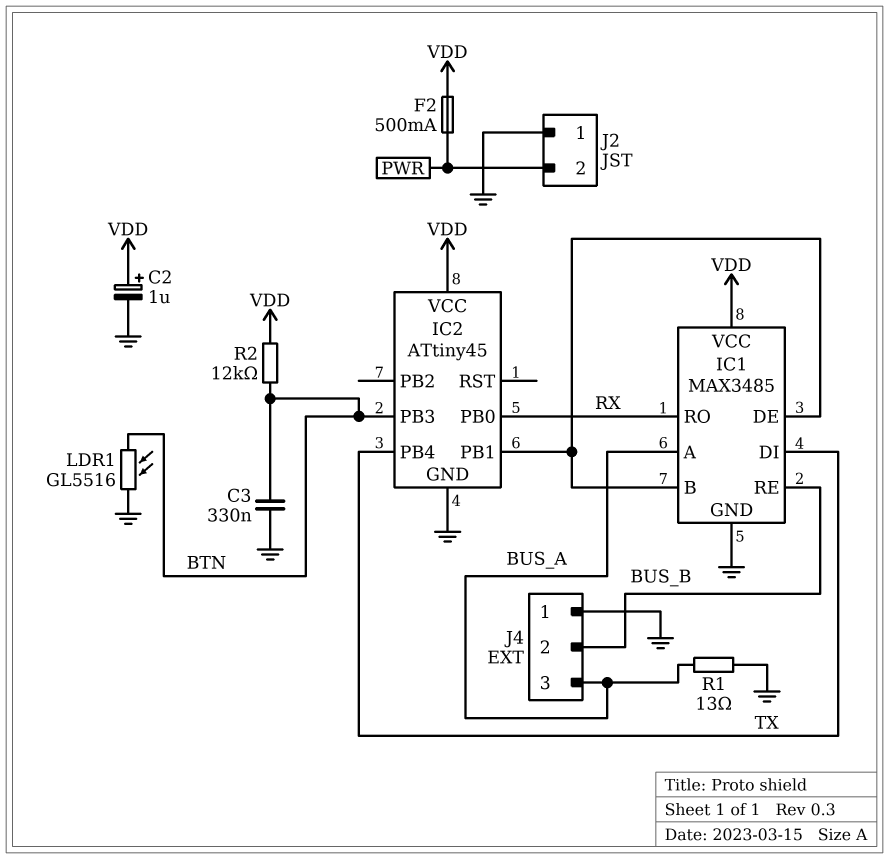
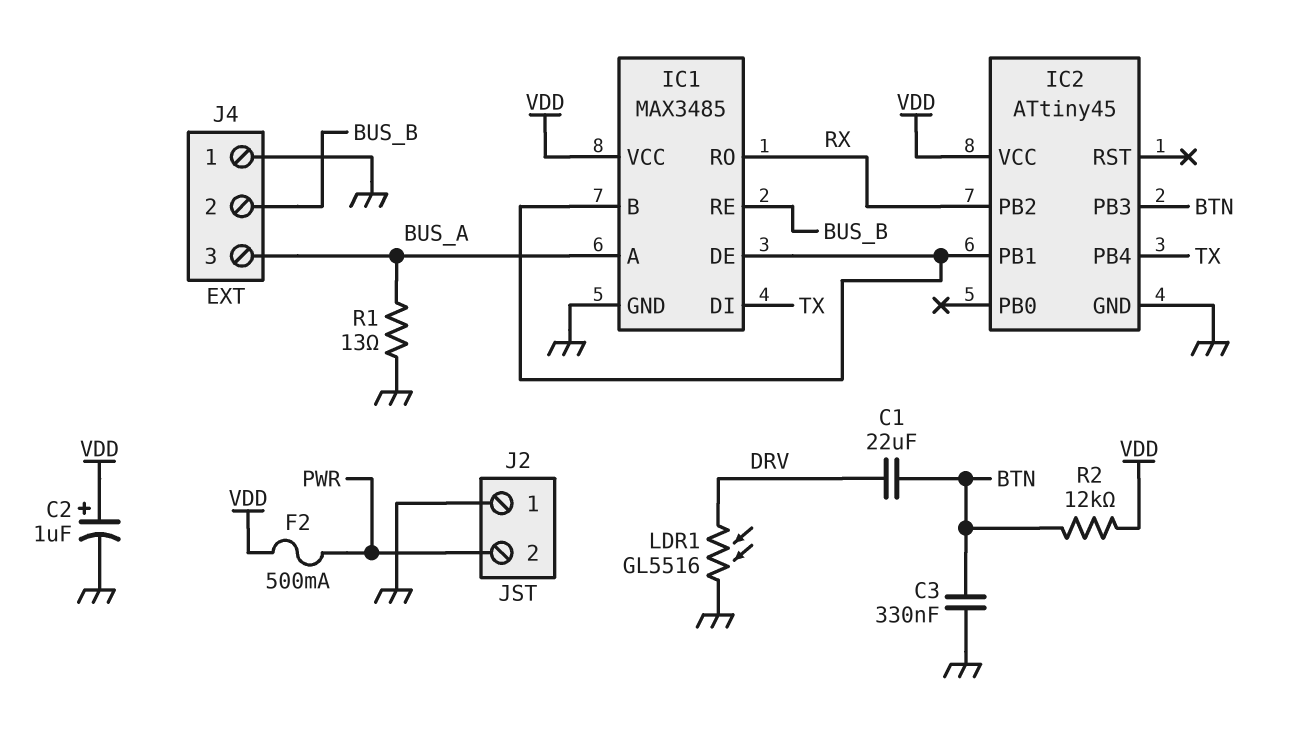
C1: none -> 22uF (BTN, DRV)
IC2 pin PB0: RX -> none
IC2 pin PB2: none -> RX
LDR1: GL5516 (BTN, GND) -> GL5516 (DRV, GND)

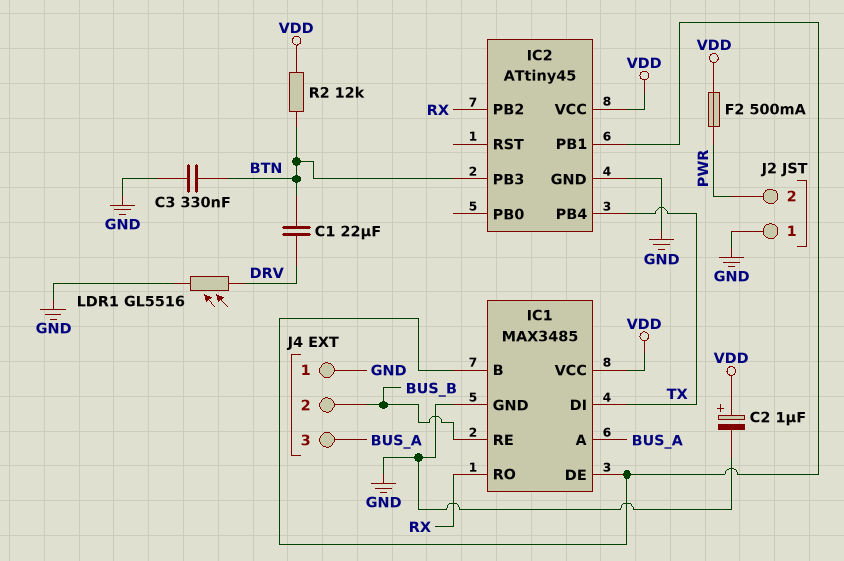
R1: 13 (BUS_A, GND) -> none

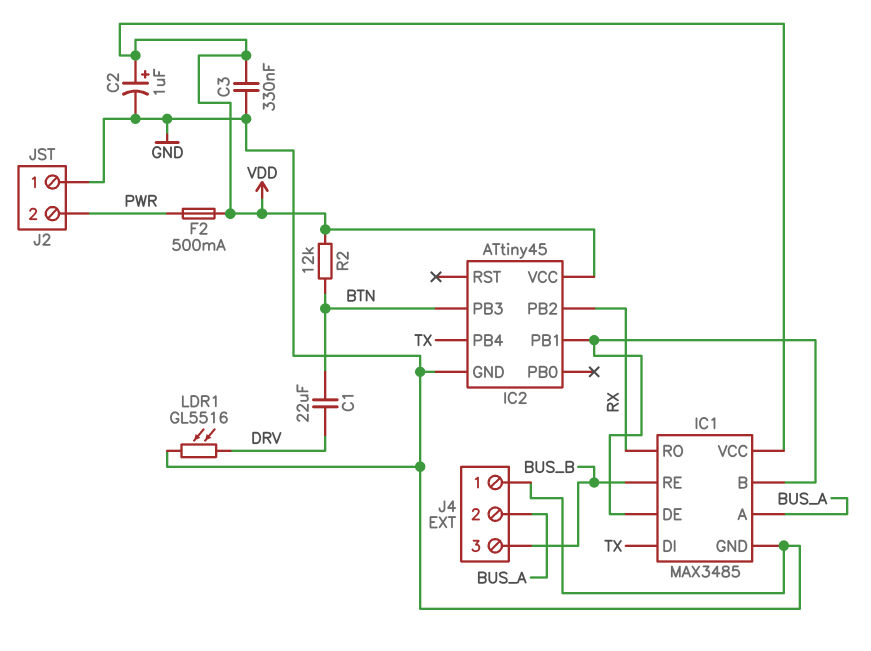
C3: 330nF (BTN, GND) -> 330nF (GND, VDD)
J4 pin 2: BUS_B -> BUS_A
J4 pin 3: BUS_A -> BUS_B

